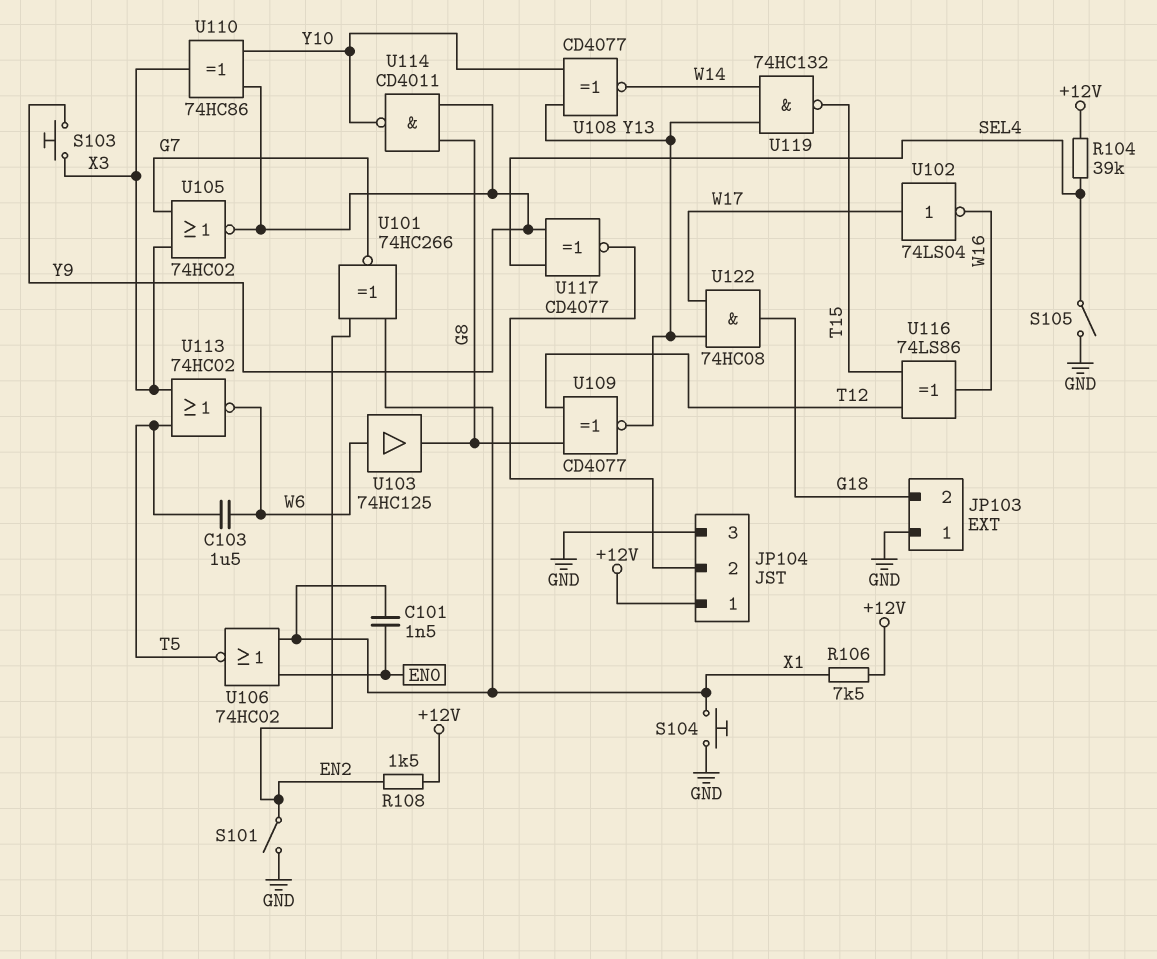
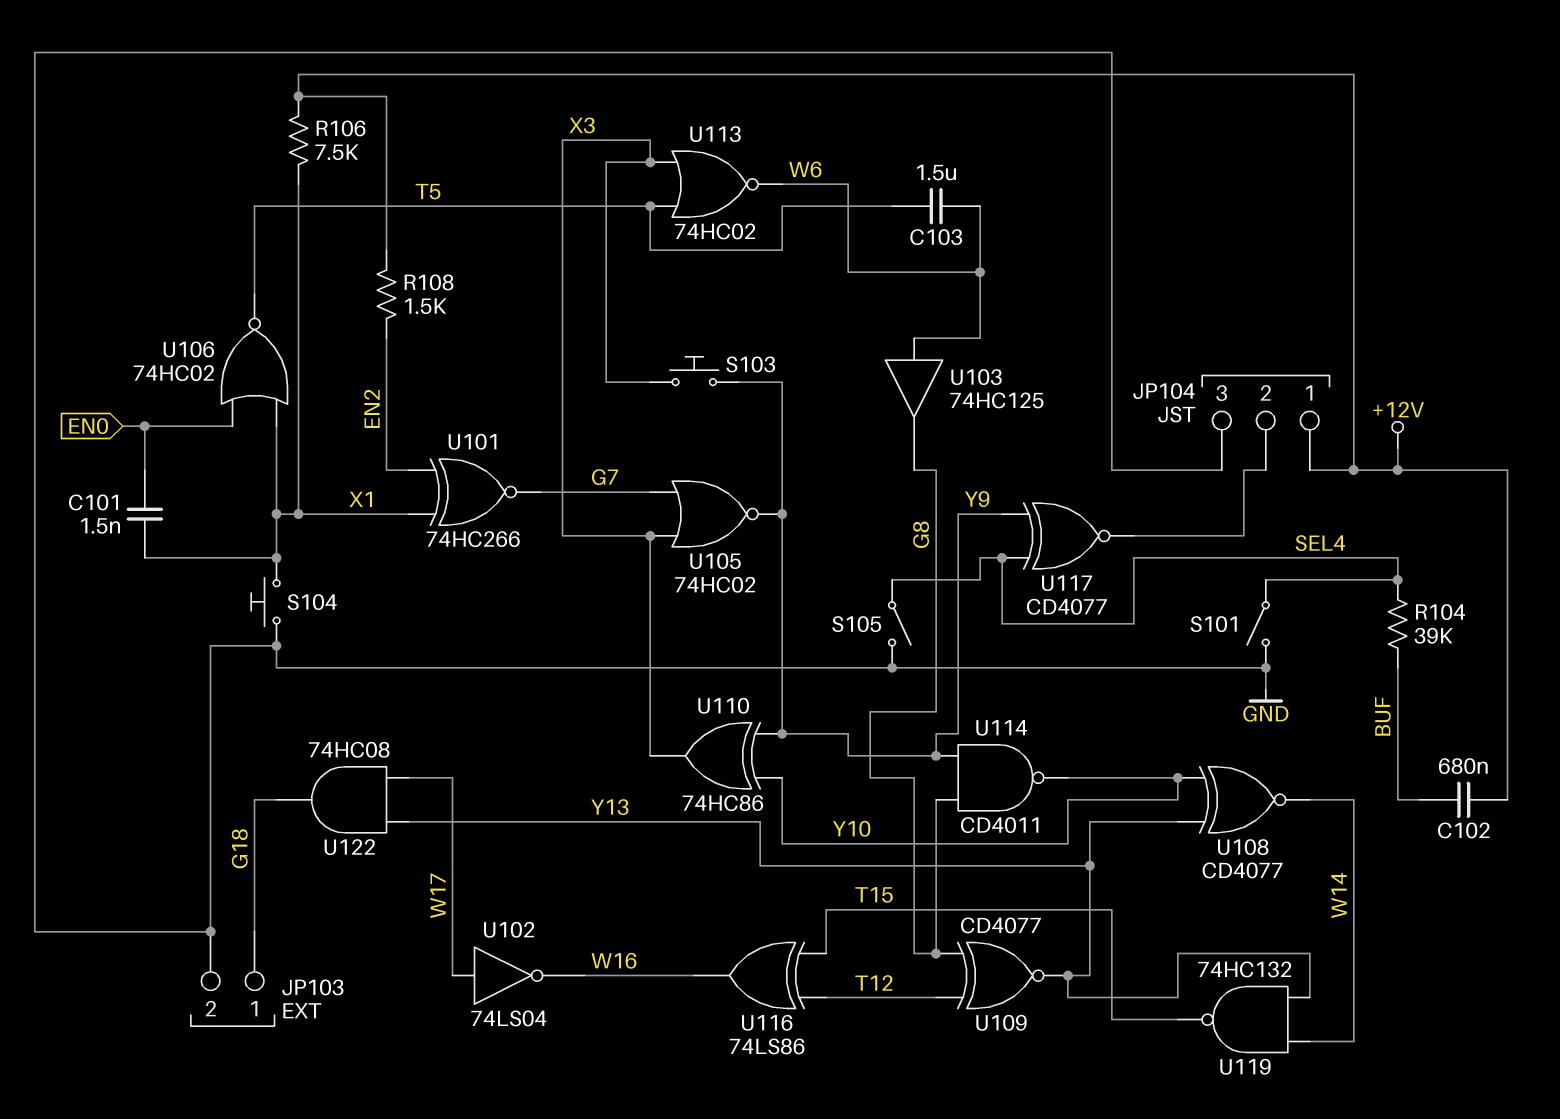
C102: none -> 680nF (+12V, BUF)
JP103 pin 1: GND -> G18
JP103 pin 2: G18 -> GND
R104: 39k (+12V, SEL4) -> 39k (BUF, SEL4)
S101: switch (EN2, GND) -> switch (GND, SEL4)

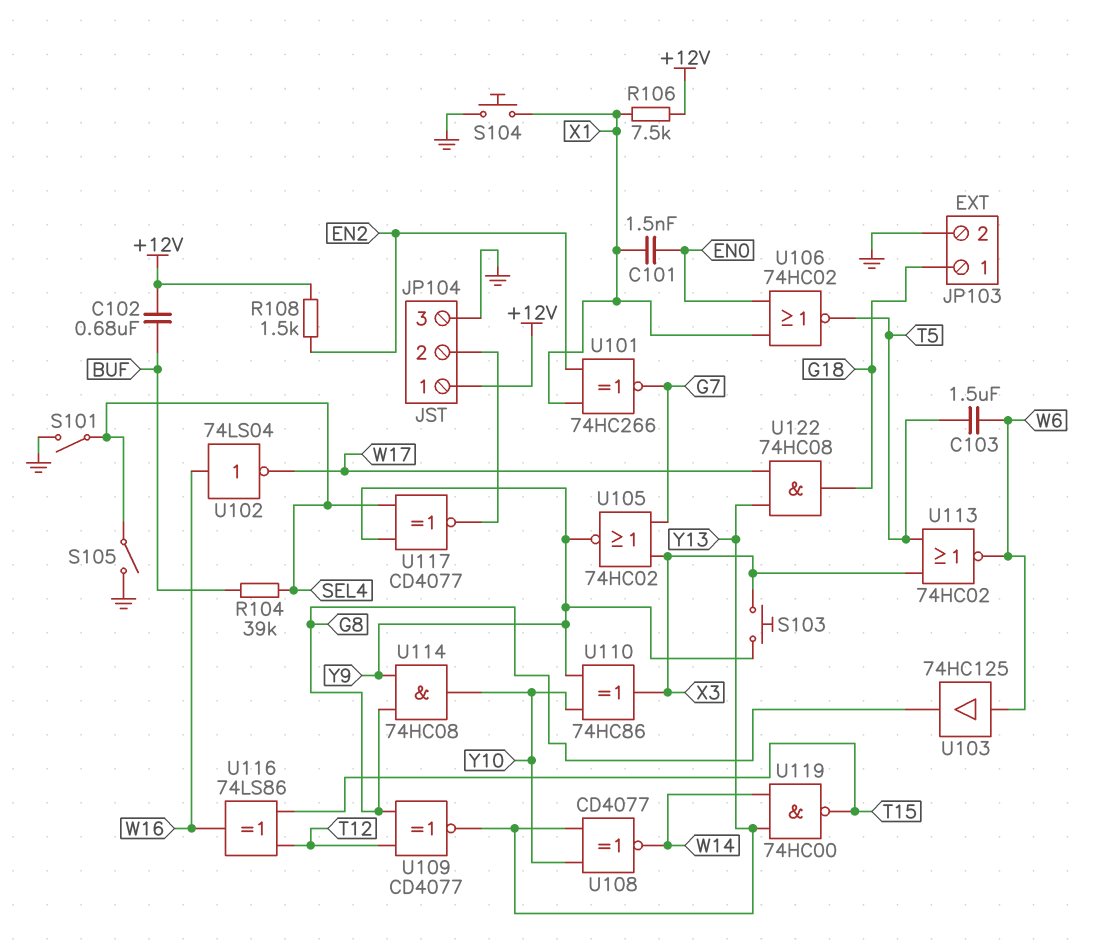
U102: NOT 74LS04 (in W17, out W16) -> NOT 74LS04 (in W16, out W17)
U114: NAND CD4011 (in G8, in Y9, out Y10) -> AND 74HC08 (in G8, in Y9, out Y10)
U119: NAND 74HC132 (in W14, in Y13, out T15) -> NAND 74HC00 (in W14, in Y13, out T15)

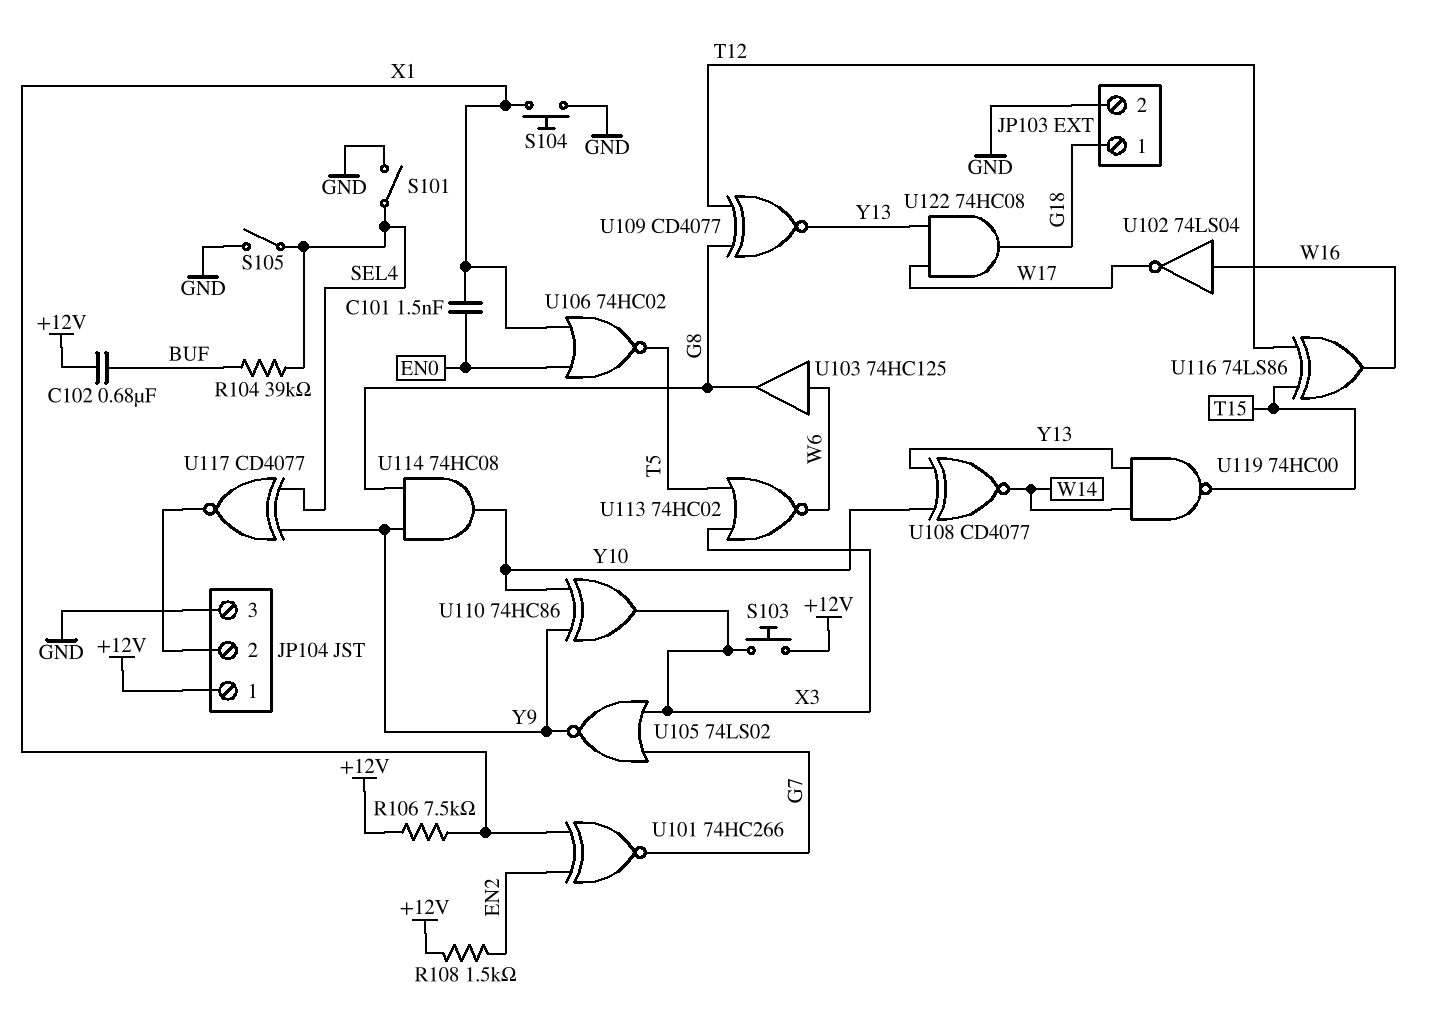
C103: 1.5uF (T5, W6) -> none
S103: button (X3, Y9) -> button (+12V, X3)
U105: NOR 74HC02 (in G7, in X3, out Y9) -> NOR 74LS02 (in G7, in X3, out Y9)

